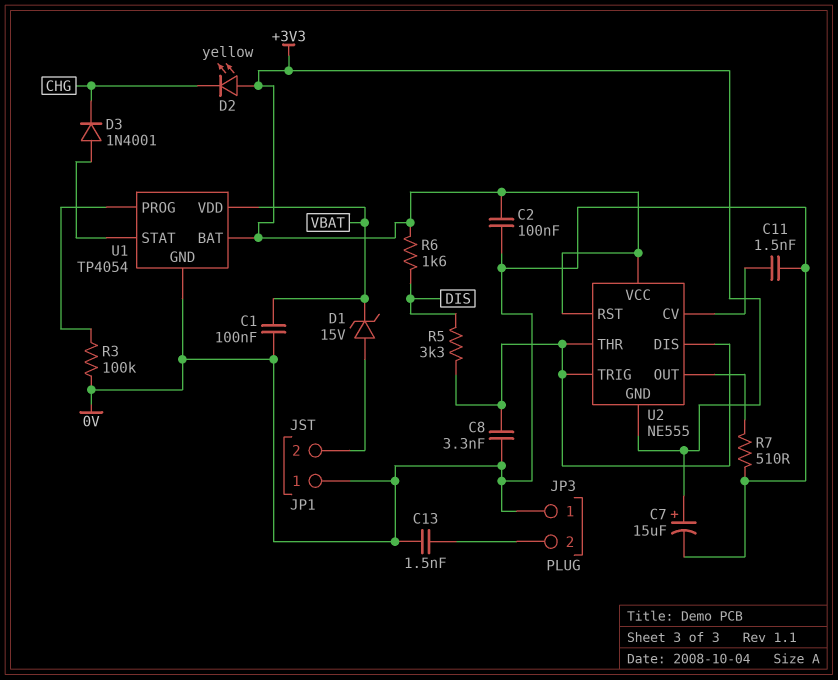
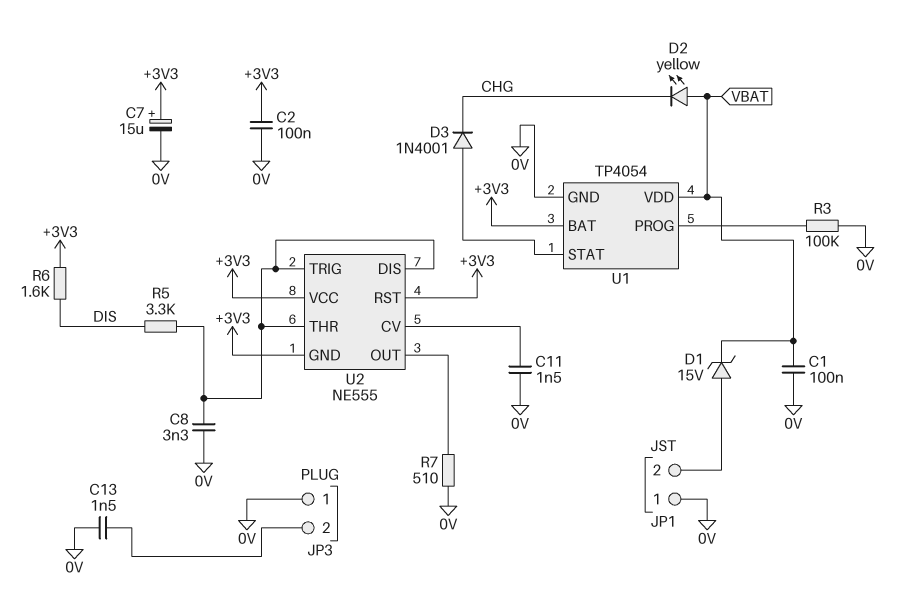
D2: LED yellow (A +3V3, K CHG) -> LED yellow (A VBAT, K CHG)

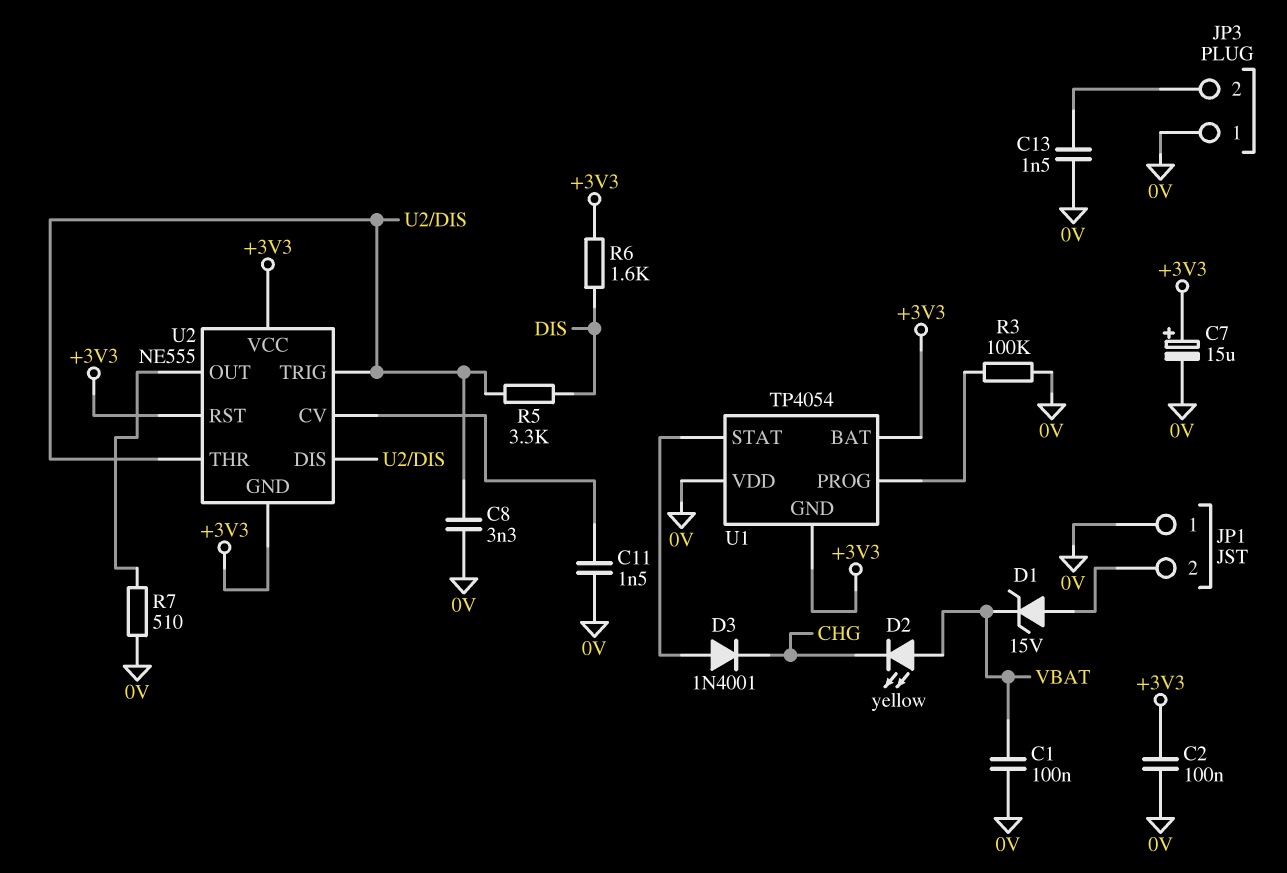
U1 pin GND: 0V -> +3V3
U1 pin VDD: VBAT -> 0V

